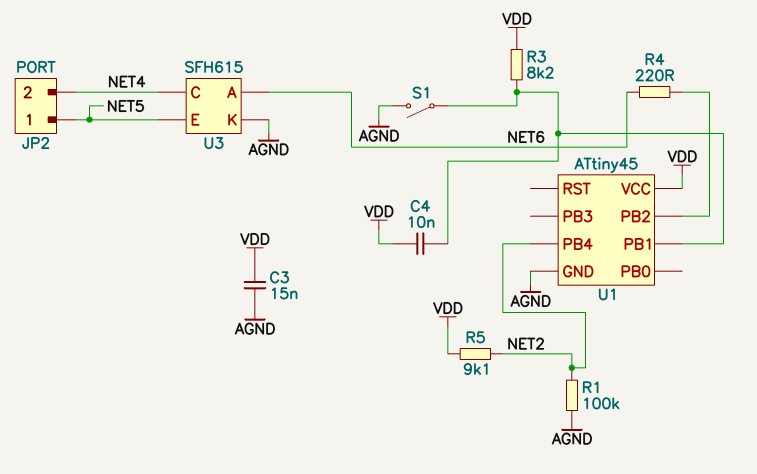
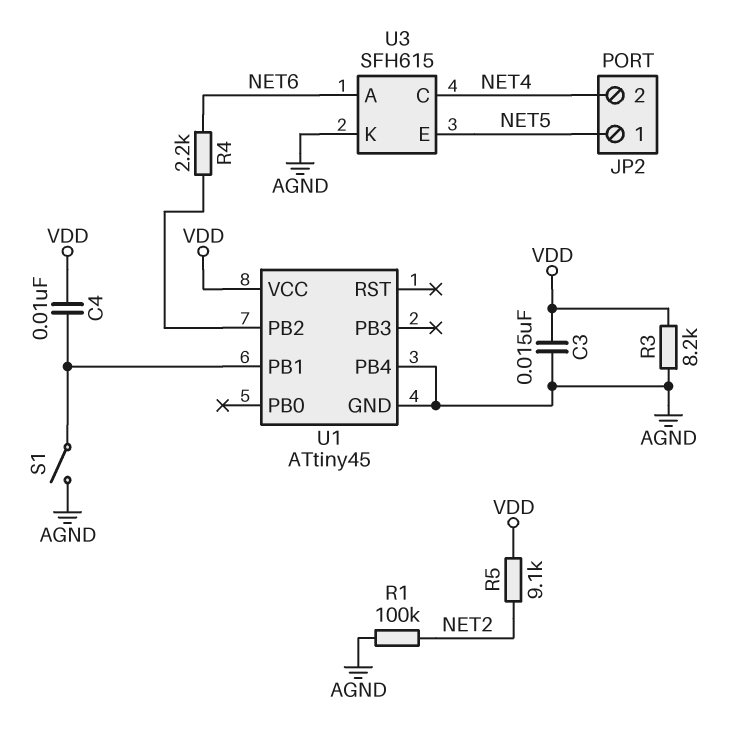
R3: 8.2k (U1/PB1, VDD) -> 8.2k (AGND, VDD)
R4: 220 (NET6, U1/PB2) -> 2.2k (NET6, U1/PB2)
U1 pin PB4: NET2 -> AGND

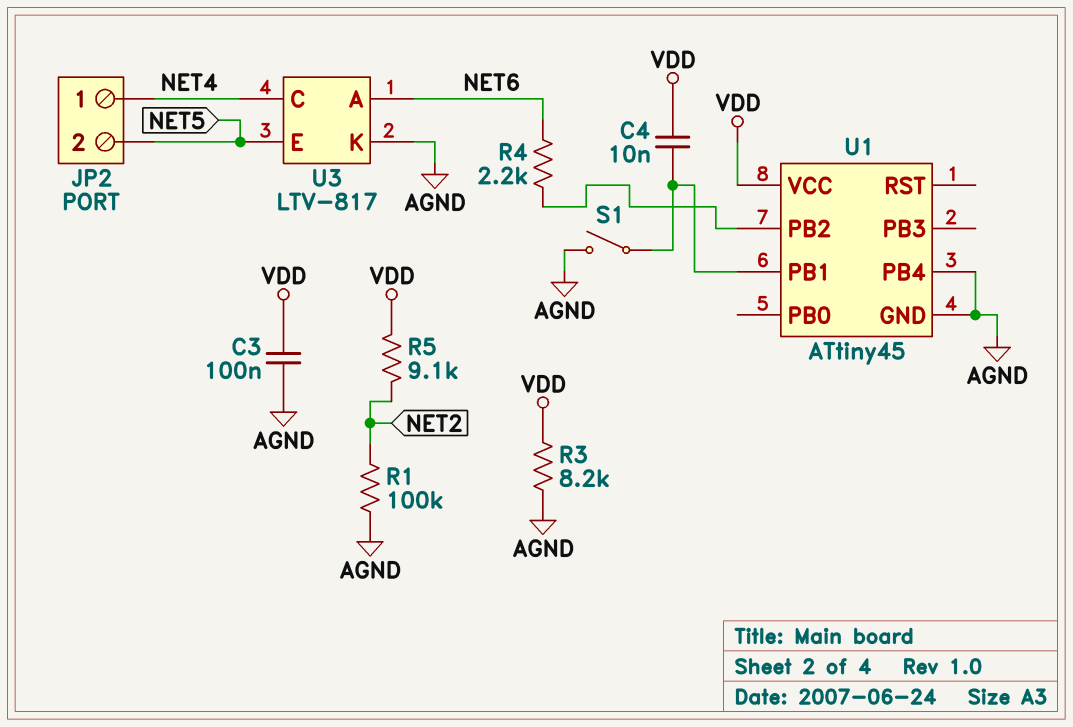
C3: 15nF (AGND, VDD) -> 100nF (AGND, VDD)
JP2 pin 1: NET5 -> NET4
JP2 pin 2: NET4 -> NET5
U3: SFH615 -> LTV-817

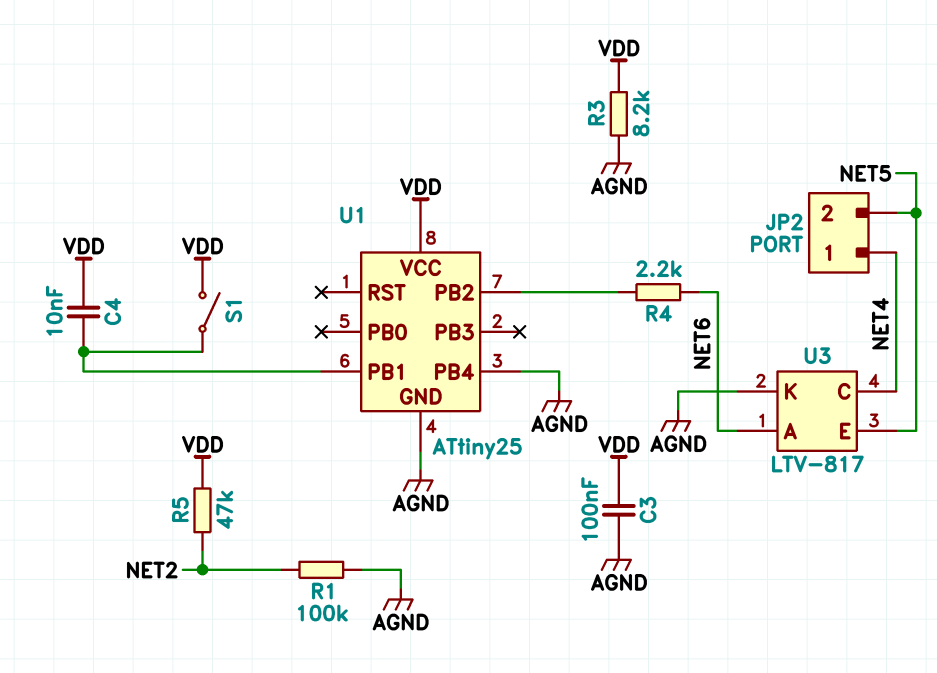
R5: 9.1k (NET2, VDD) -> 47k (NET2, VDD)
S1: switch (AGND, U1/PB1) -> switch (U1/PB1, VDD)
U1: ATtiny45 -> ATtiny25

